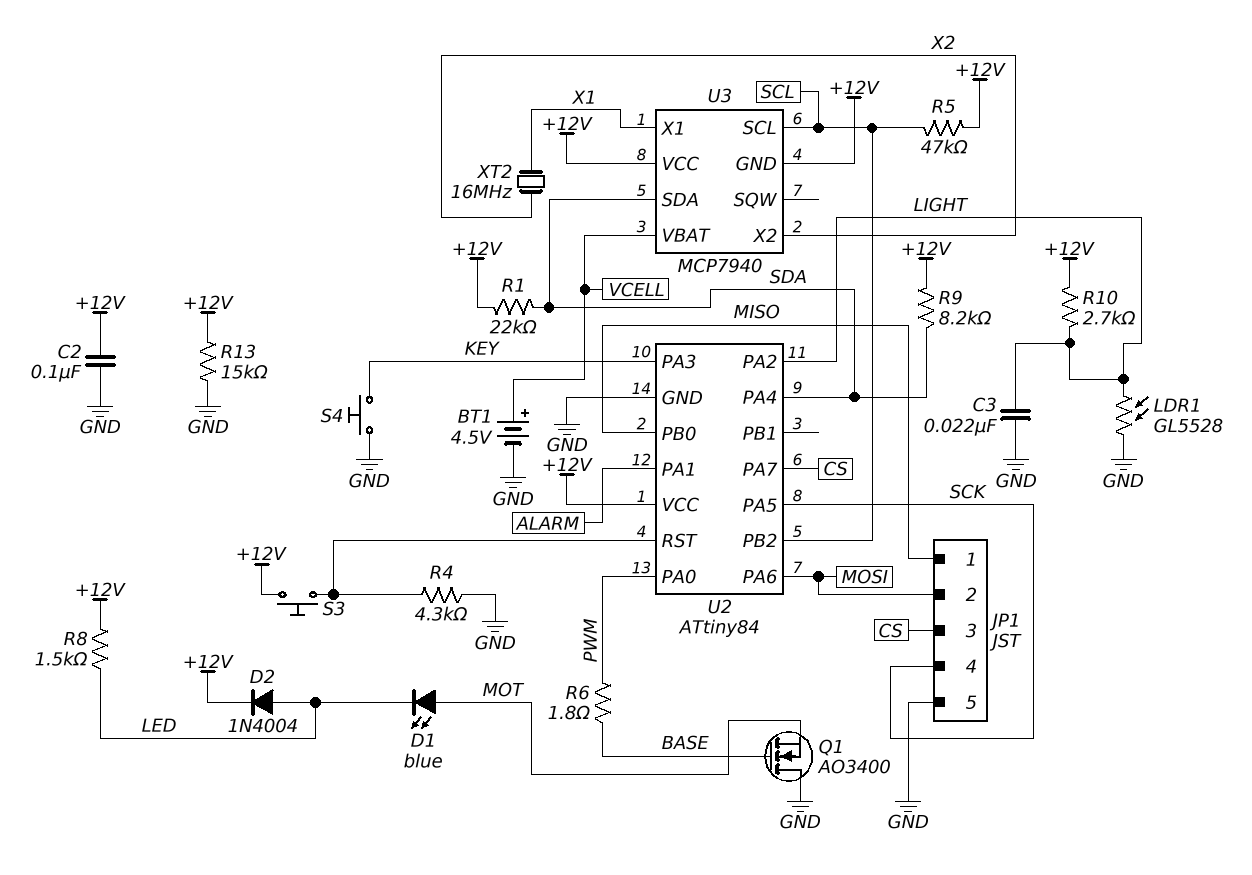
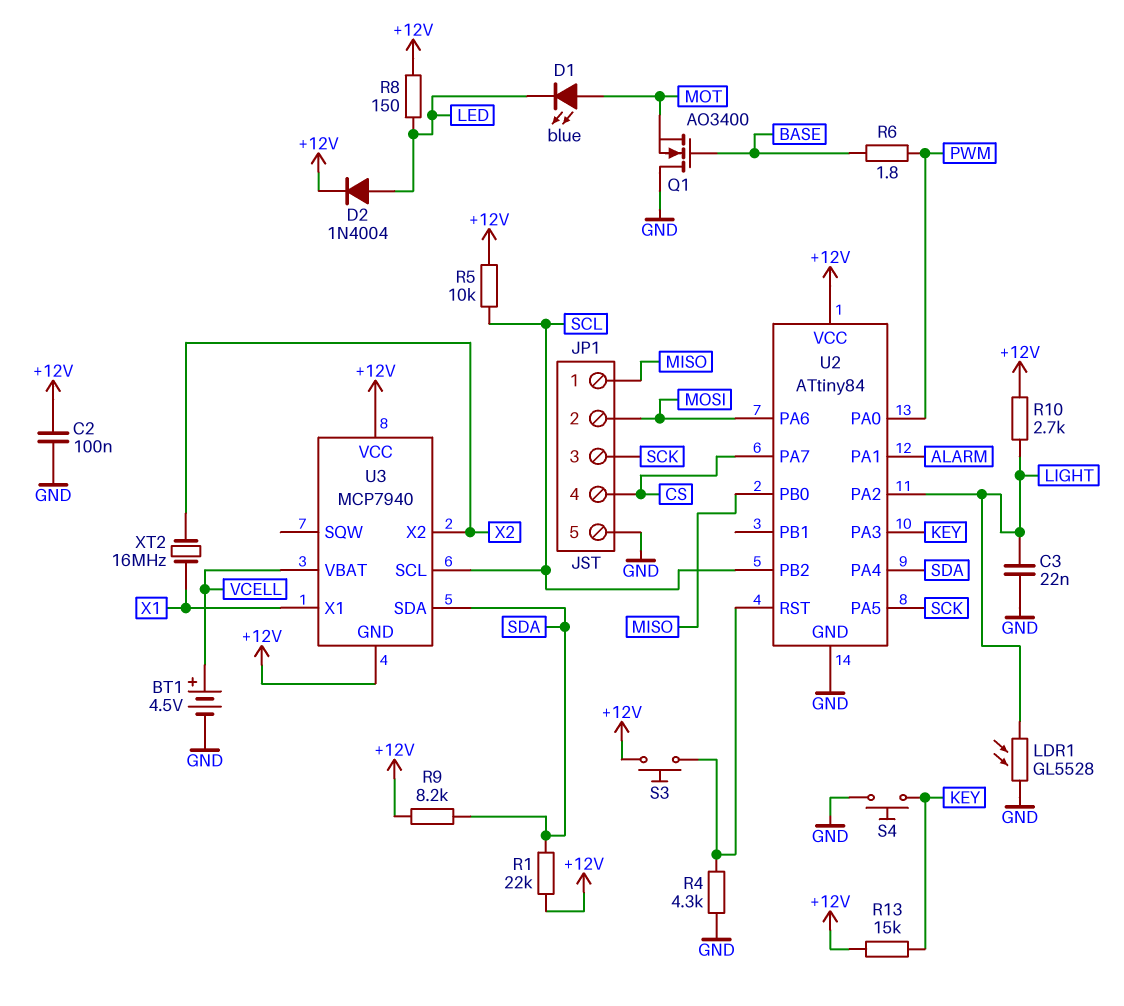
JP1 pin 3: CS -> SCK
JP1 pin 4: SCK -> CS
R5: 47k (+12V, SCL) -> 10k (+12V, SCL)
R8: 1.5k (+12V, LED) -> 150 (+12V, LED)
R13: 15k (+12V, GND) -> 15k (+12V, KEY)

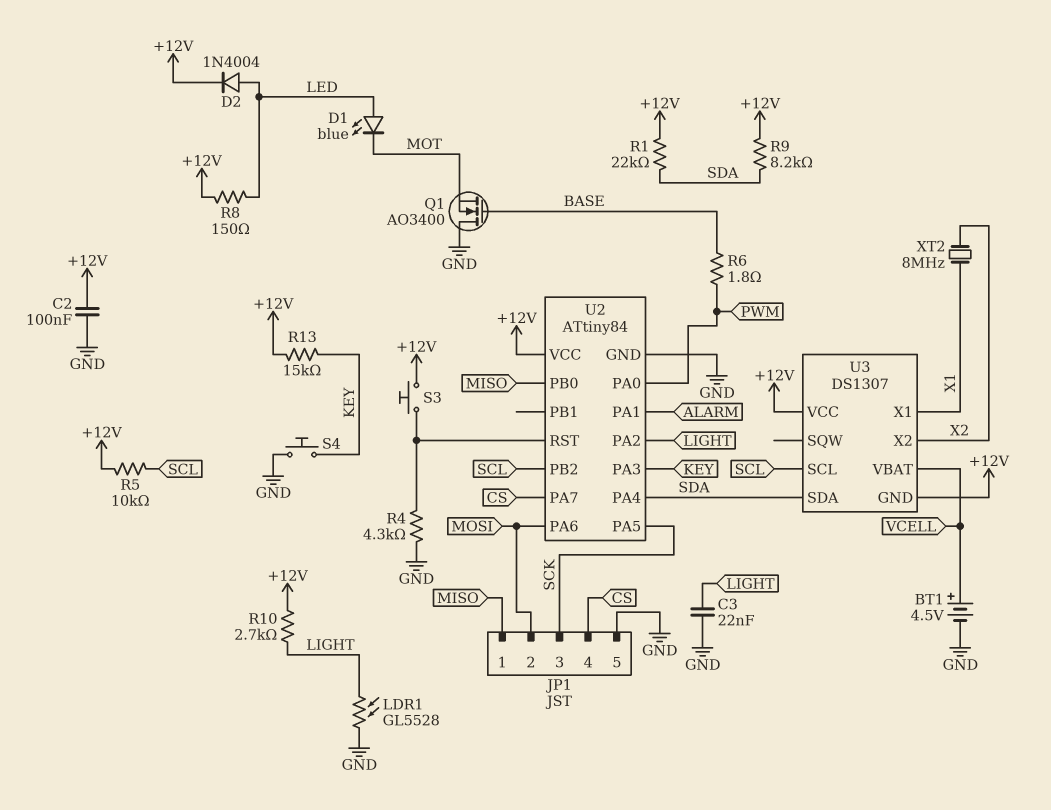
D1: LED blue (A MOT, K LED) -> LED blue (A LED, K MOT)
U3: MCP7940 -> DS1307
XT2: 16MHz (X1, X2) -> 8MHz (X1, X2)

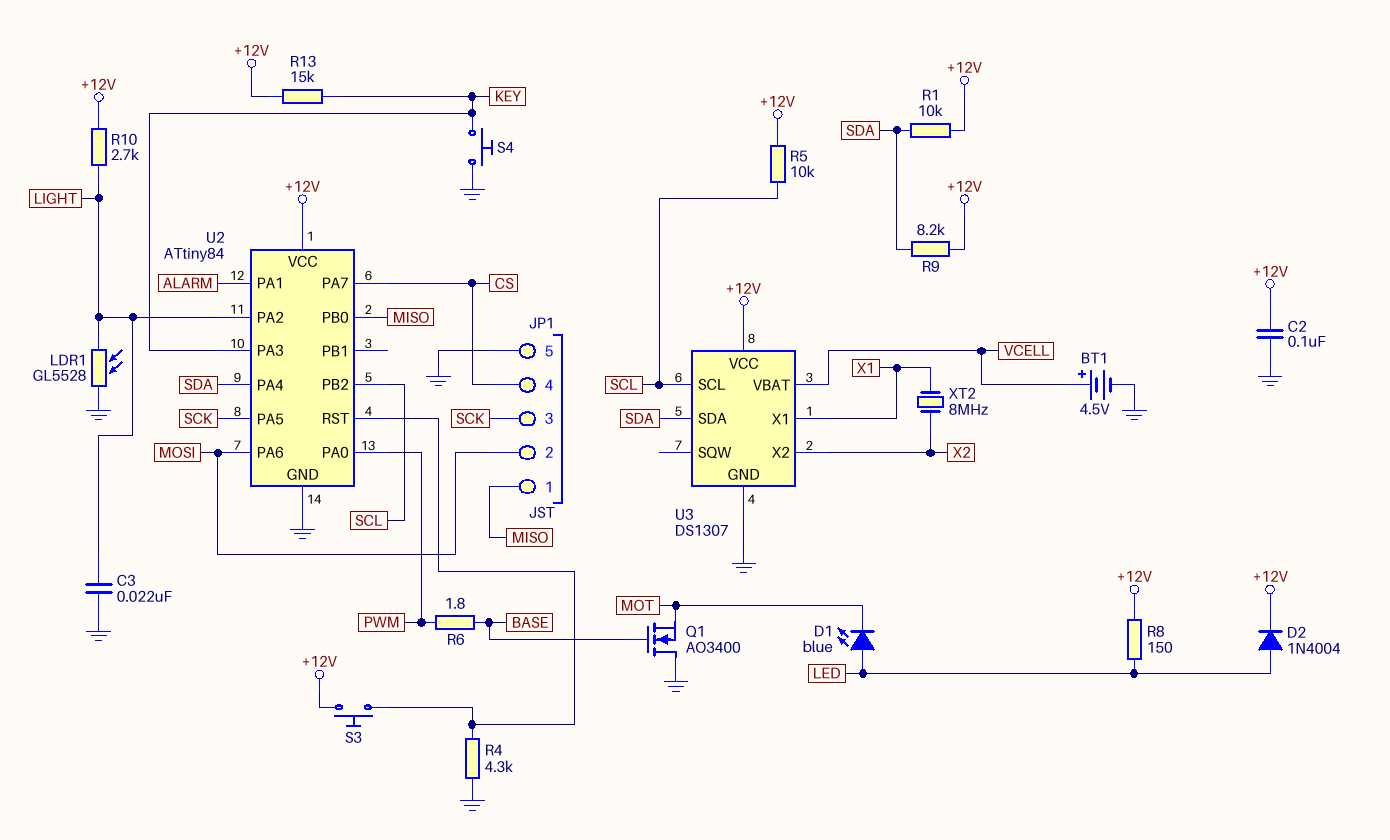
R1: 22k (+12V, SDA) -> 10k (+12V, SDA)
U3 pin GND: +12V -> GND

